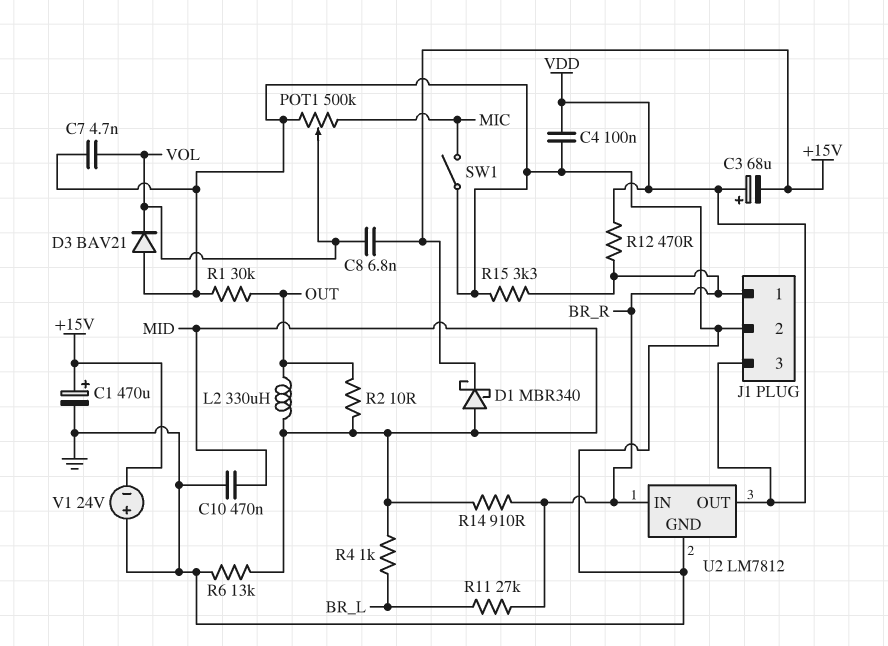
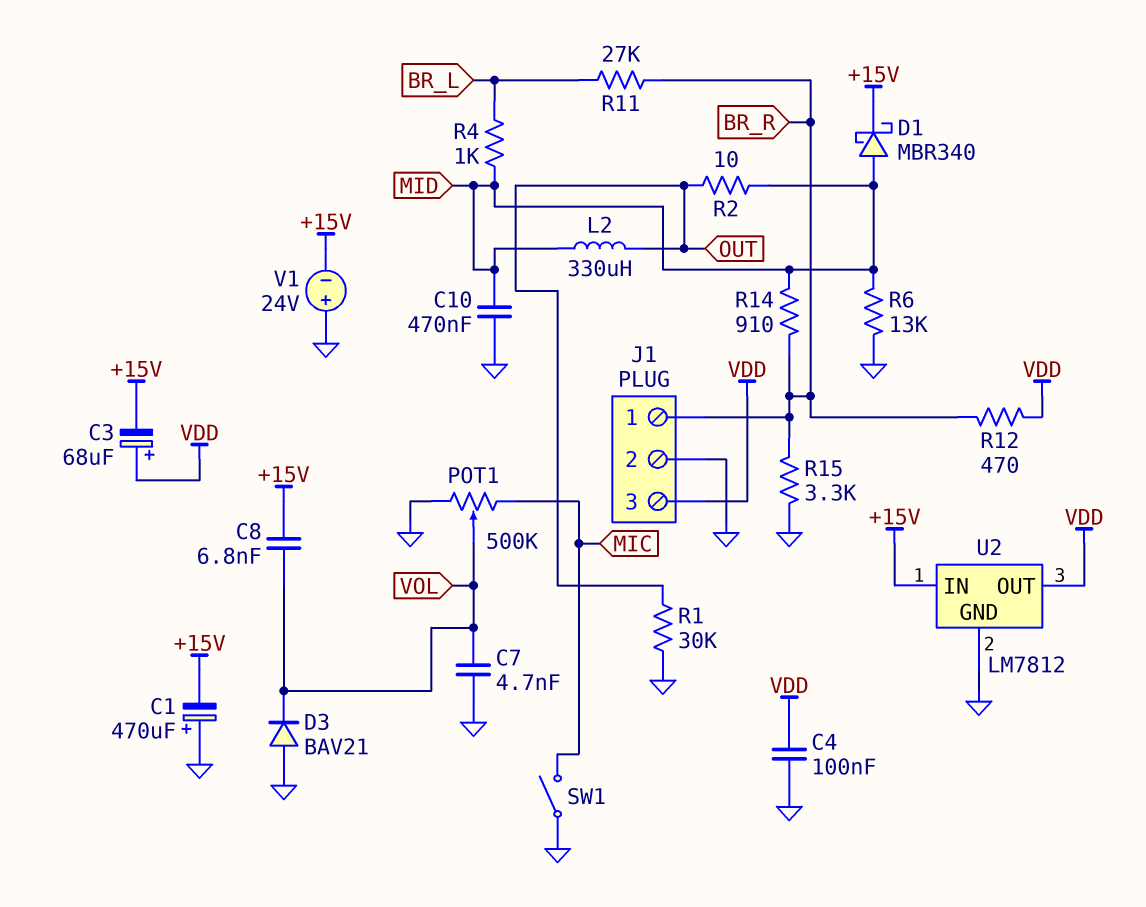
C1: 470uF (plus +15V, minus GND) -> 470uF (plus GND, minus +15V)
U2 pin IN: BR_R -> +15V

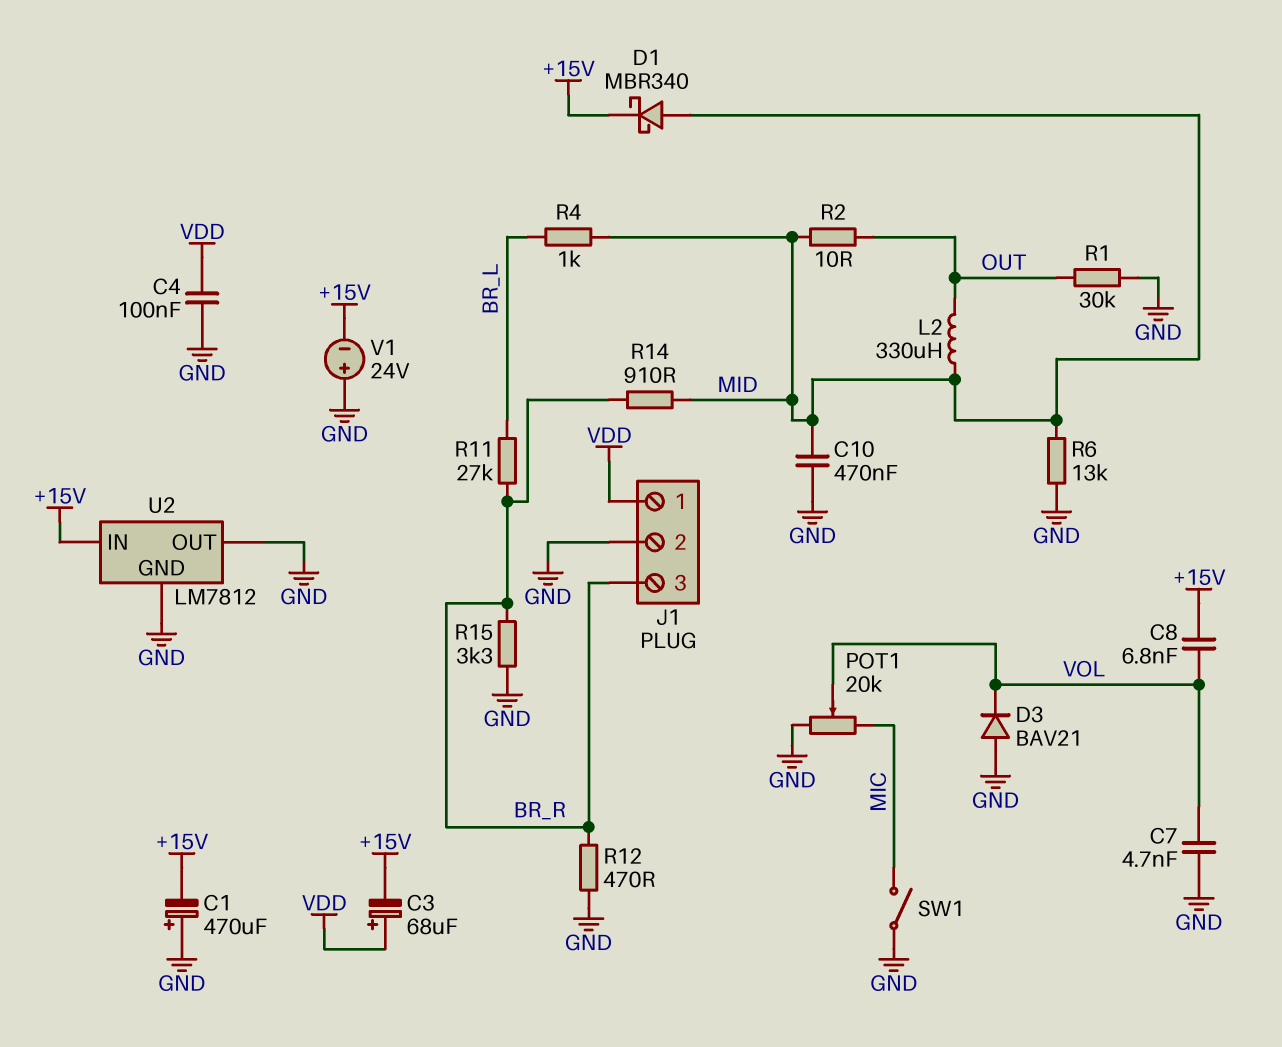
J1 pin 1: BR_R -> VDD
J1 pin 3: VDD -> BR_R
POT1: 500k (GND, MIC, wiper VOL) -> 20k (GND, MIC, wiper VOL)
R12: 470 (BR_R, VDD) -> 470 (BR_R, GND)
U2 pin OUT: VDD -> GND

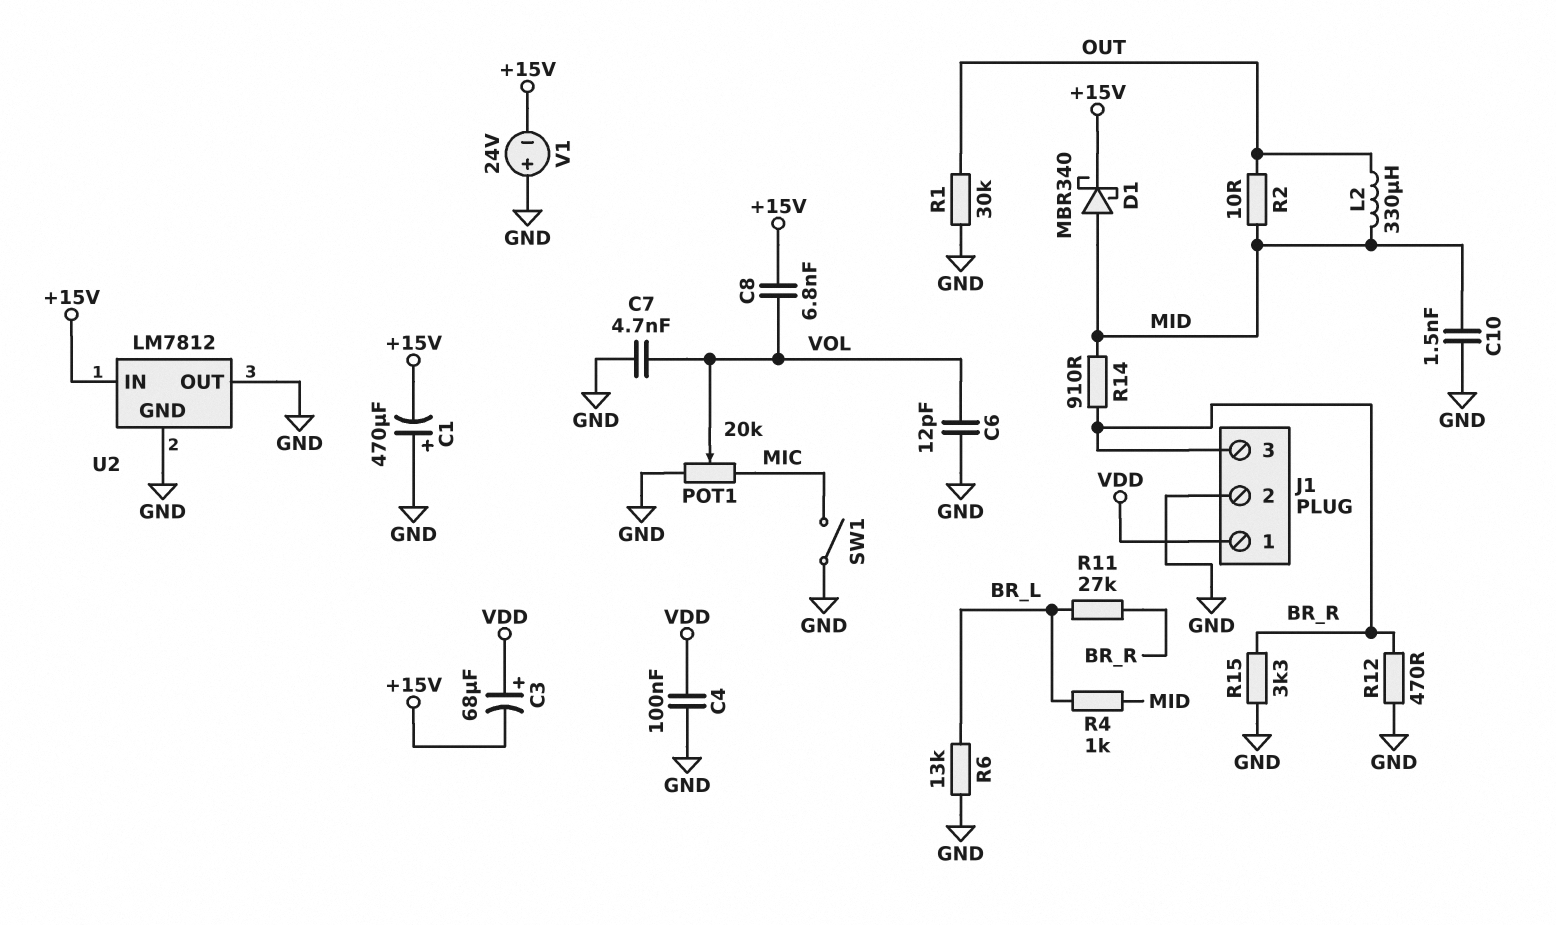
C6: none -> 12pF (GND, VOL)
C10: 470nF (GND, MID) -> 1.5nF (GND, MID)
D3: diode BAV21 (A GND, K VOL) -> none
R6: 13k (GND, MID) -> 13k (BR_L, GND)

